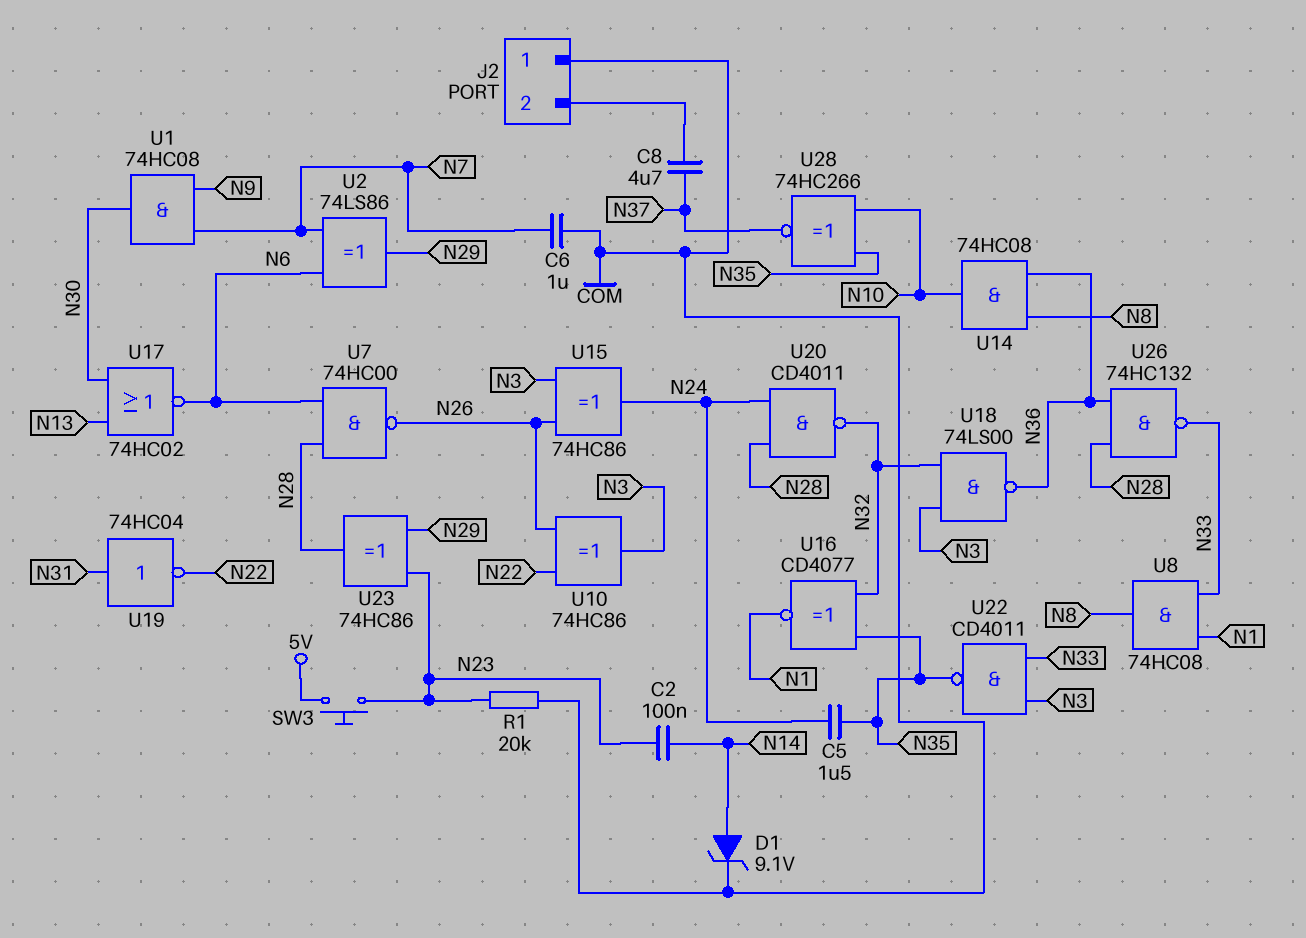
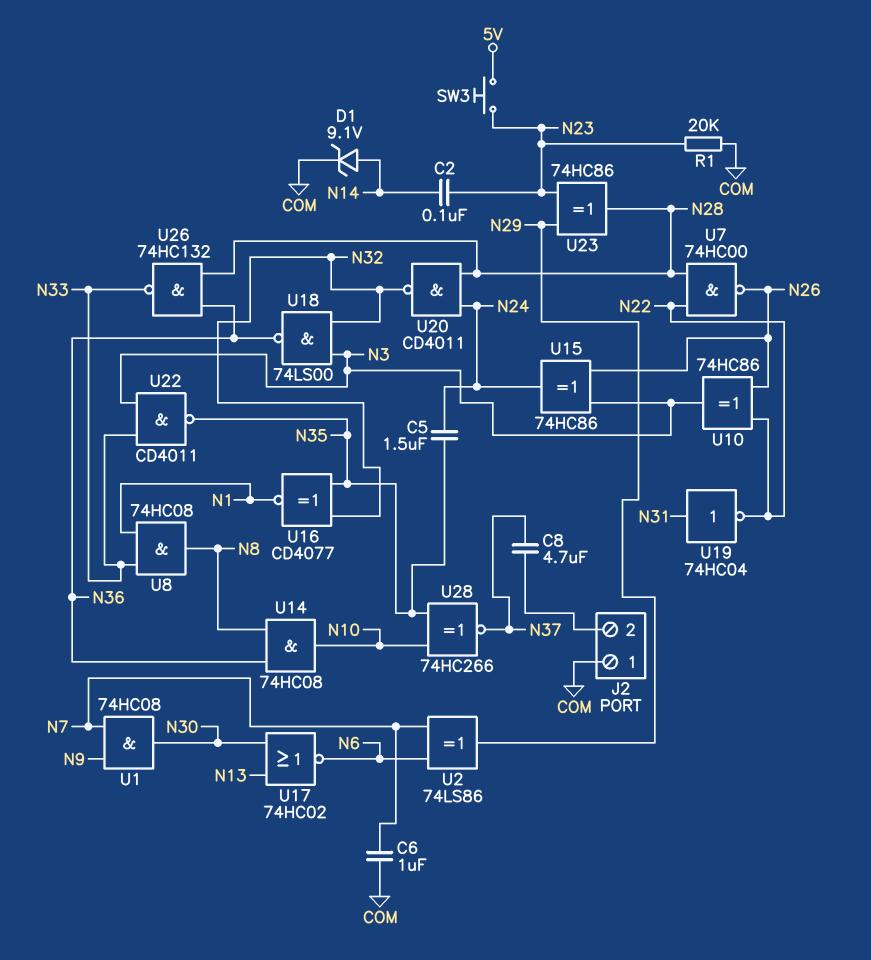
U7: NAND 74HC00 (in N6, in N28, out N26) -> NAND 74HC00 (in N22, in N28, out N26)

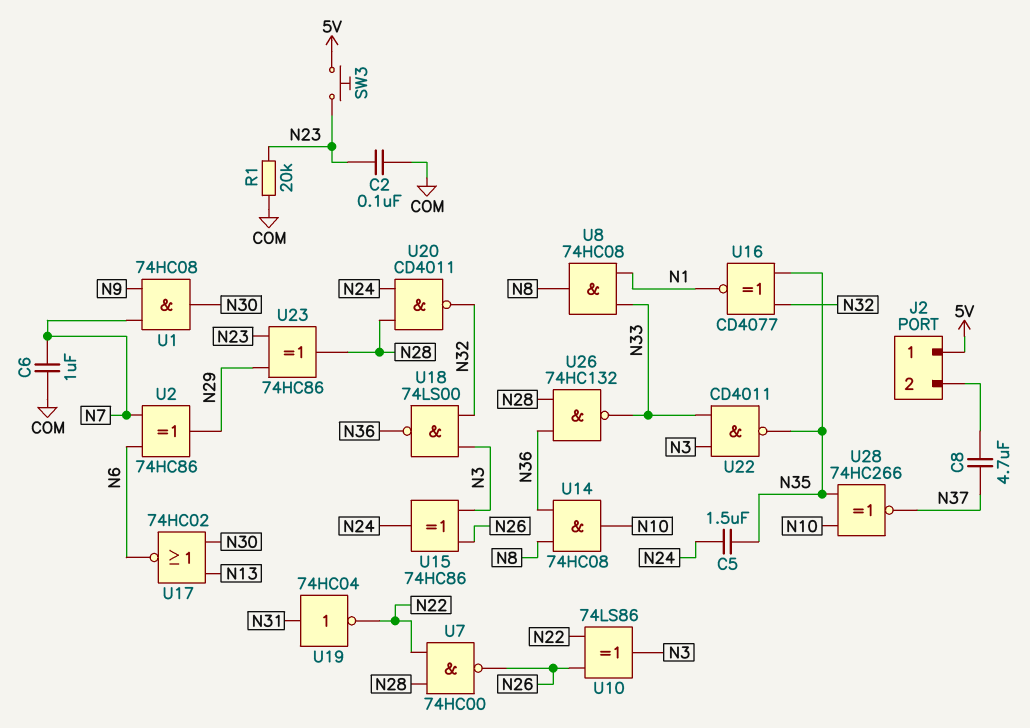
C2: 100nF (N14, N23) -> 100nF (COM, N23)
D1: zener 9.1V (A N14, K COM) -> none
J2 pin 1: COM -> 5V
U2: XOR 74LS86 (in N6, in N7, out N29) -> XOR 74HC86 (in N6, in N7, out N29)
U10: XOR 74HC86 (in N22, in N26, out N3) -> XOR 74LS86 (in N22, in N26, out N3)

